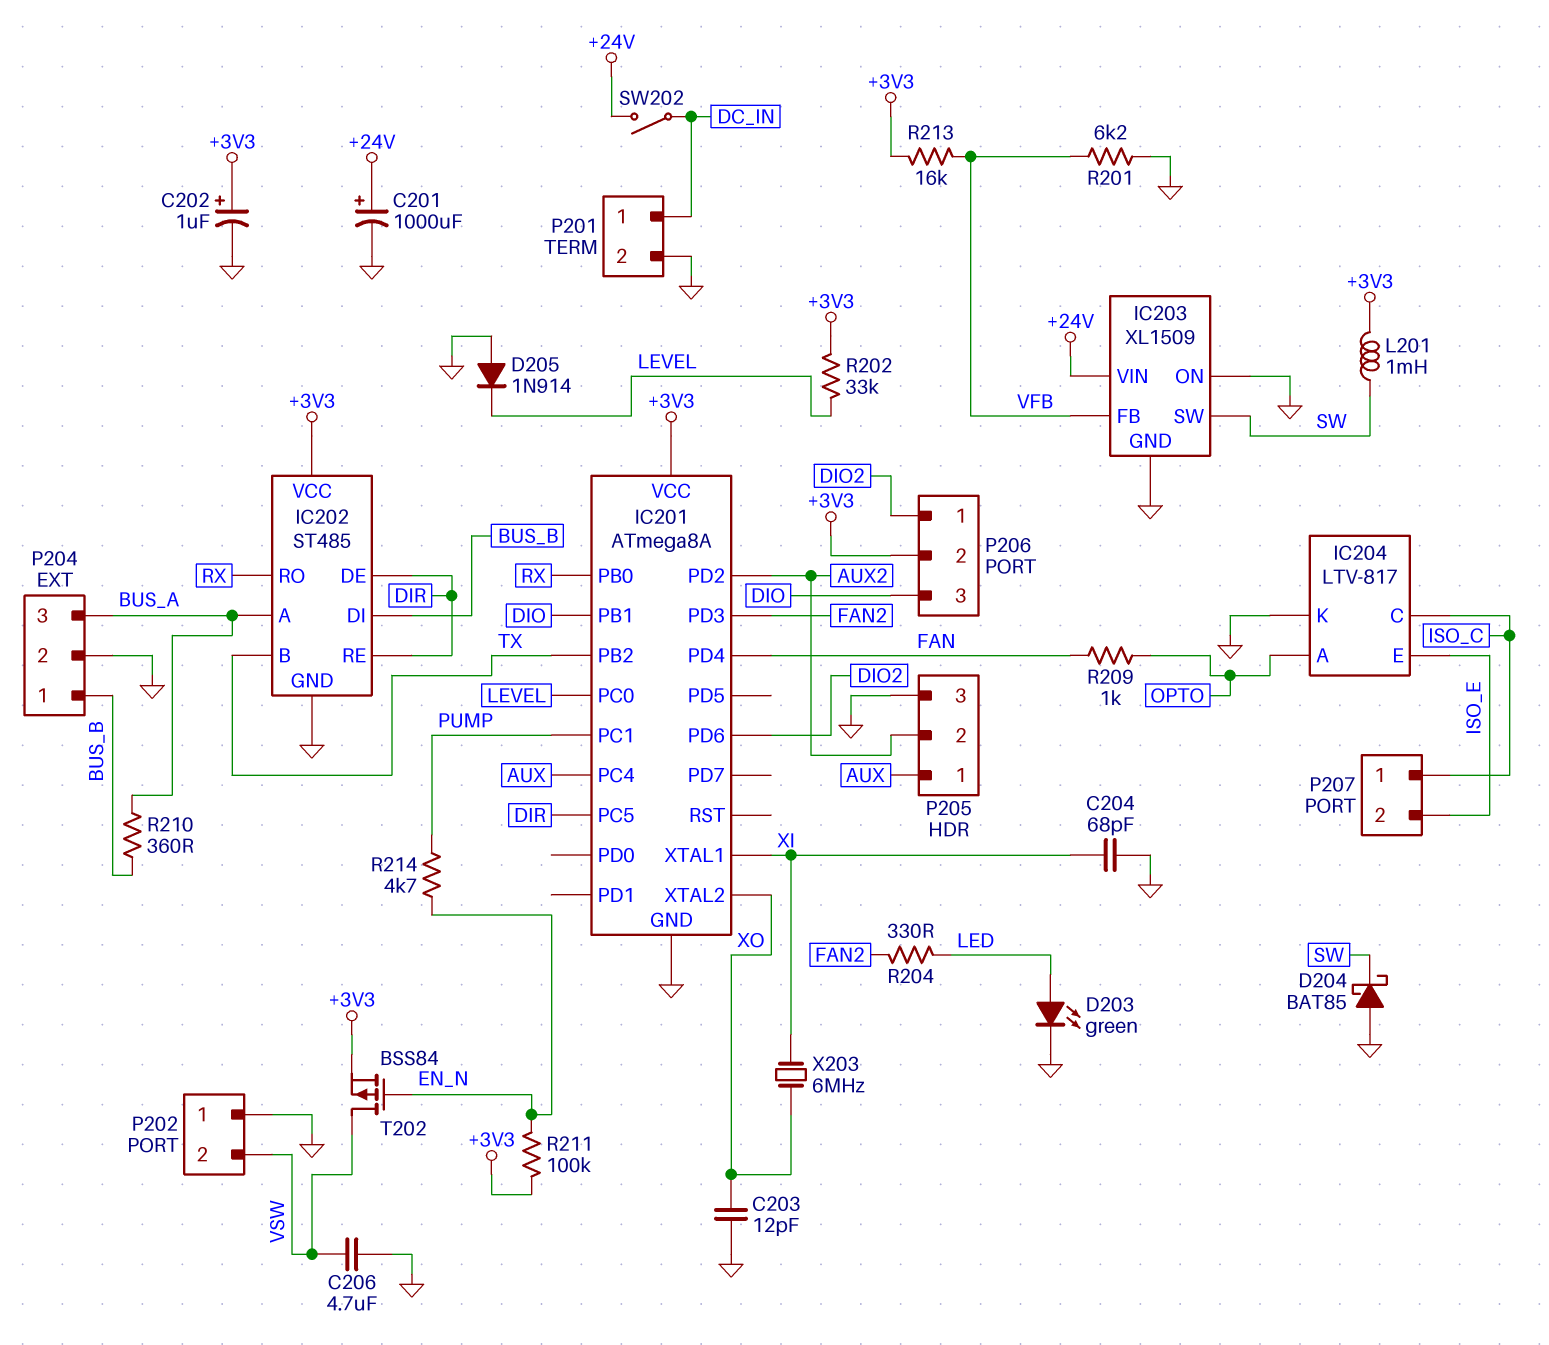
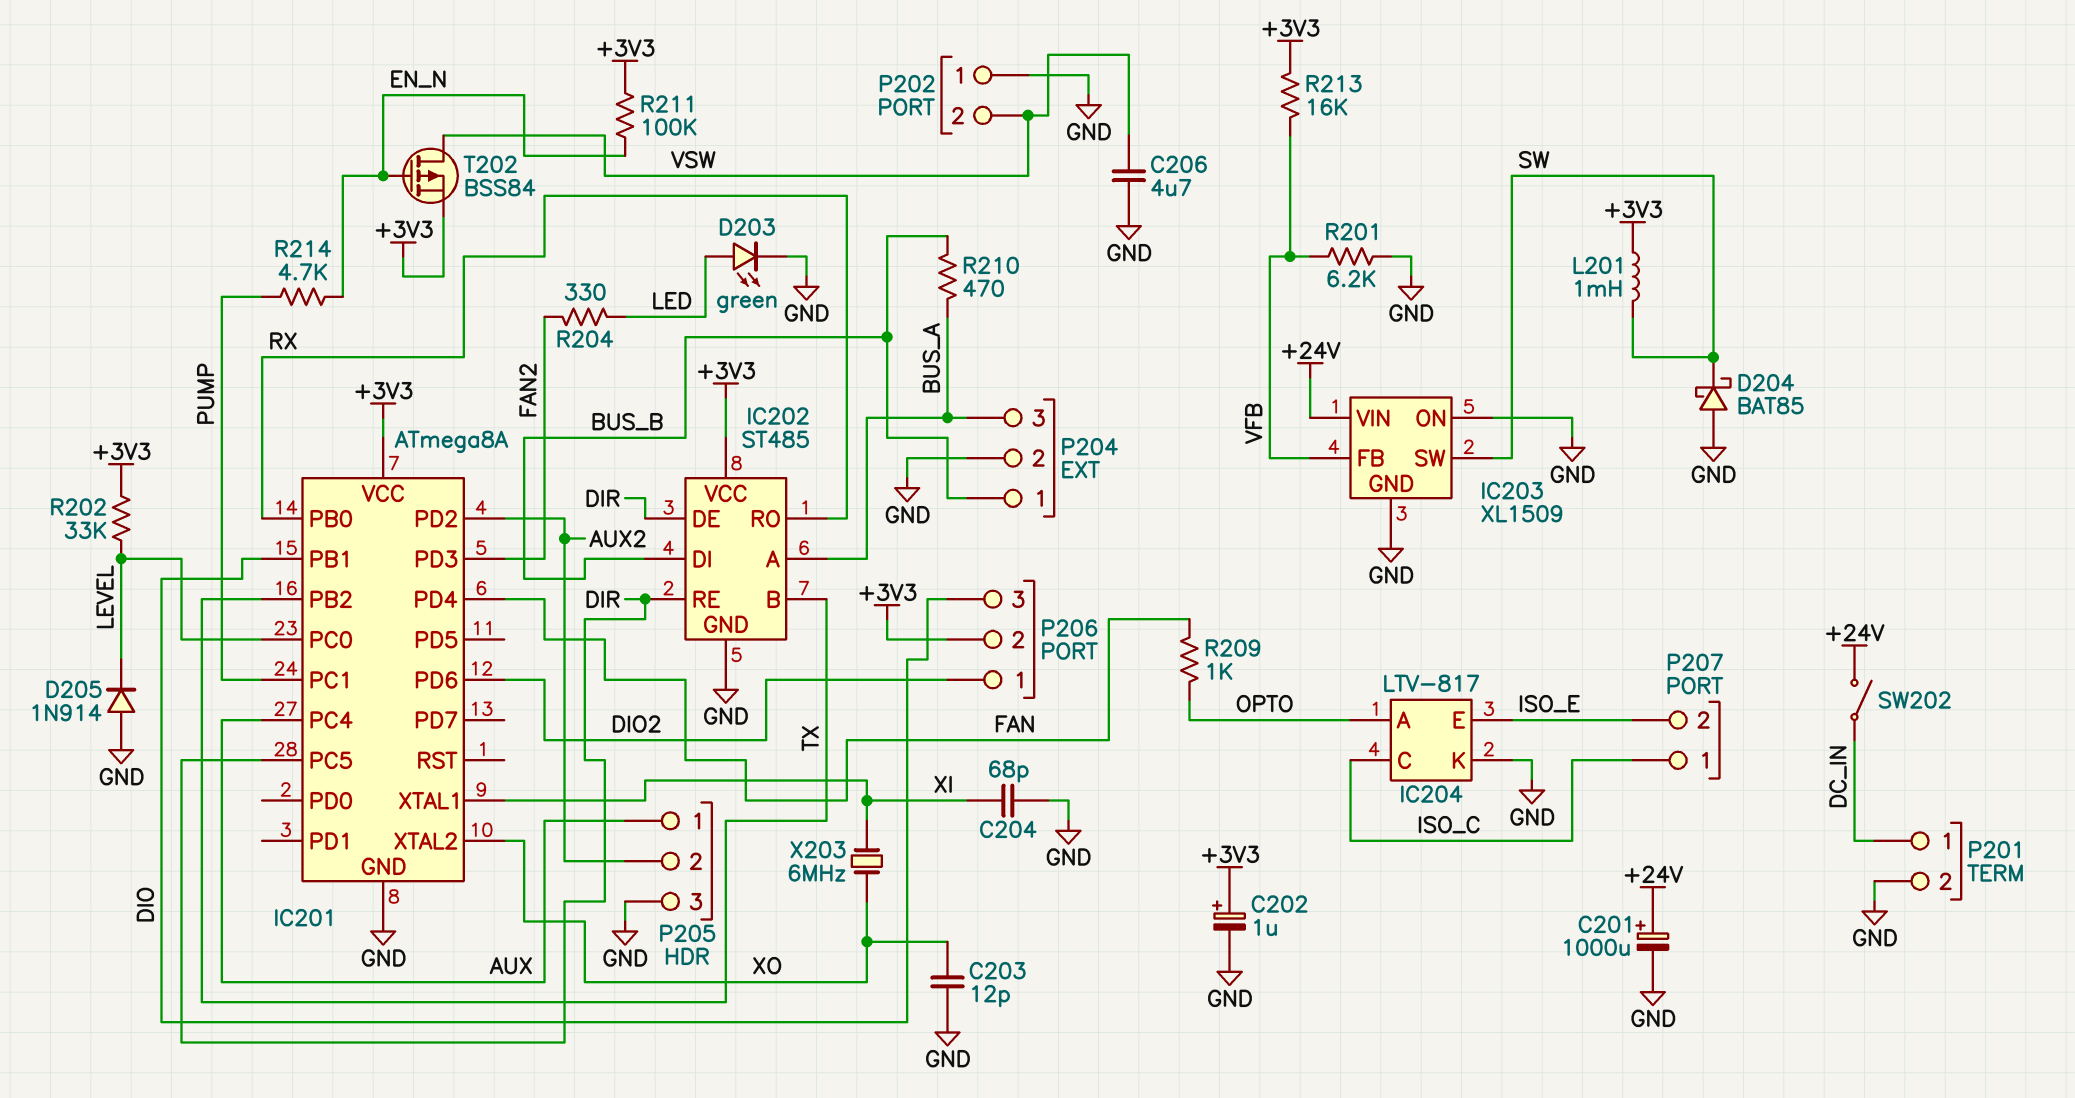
R210: 360 (BUS_A, BUS_B) -> 470 (BUS_A, BUS_B)

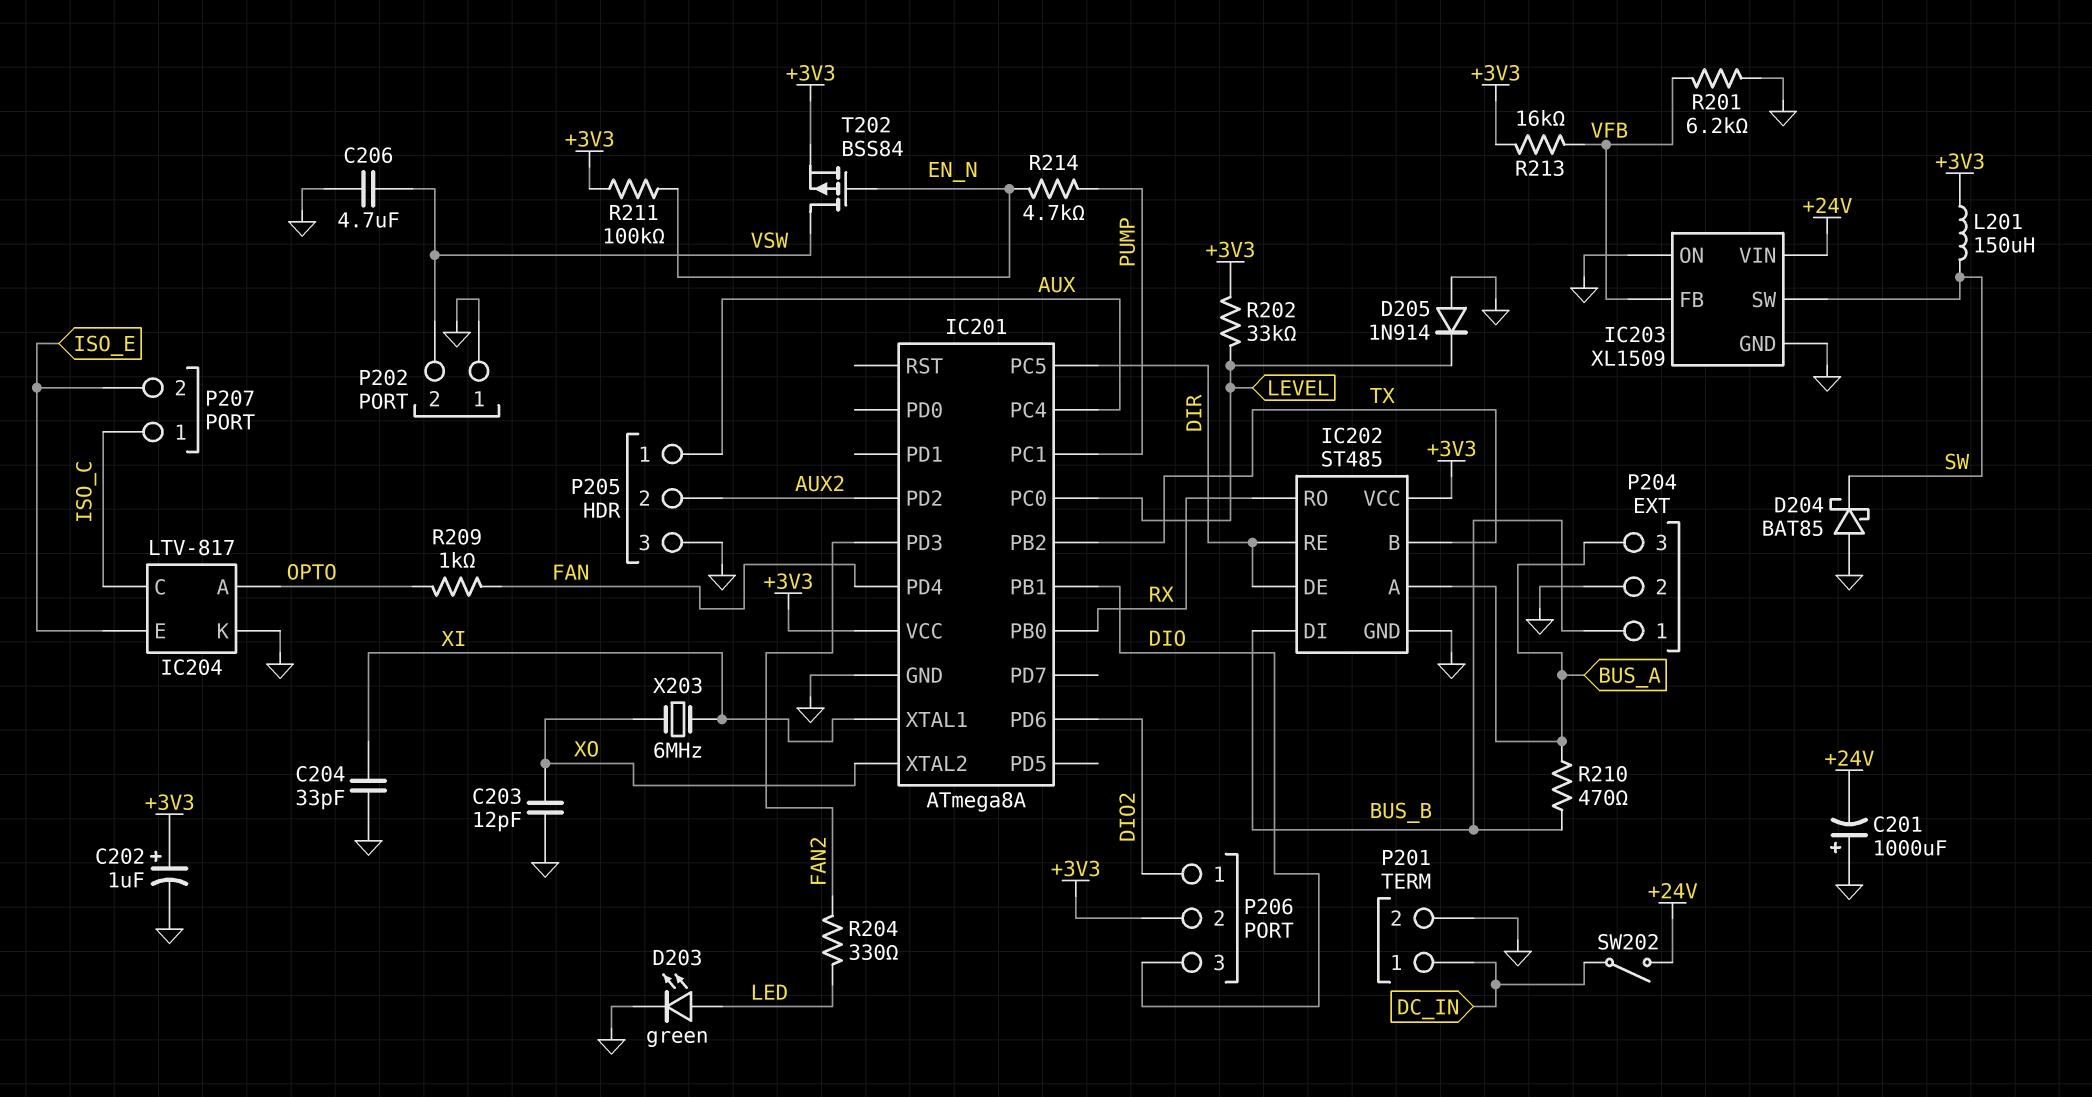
C201: 1000uF (plus +24V, minus GND) -> 1000uF (plus GND, minus +24V)
C204: 68pF (GND, XI) -> 33pF (GND, XI)
L201: 1mH (+3V3, SW) -> 150uH (+3V3, SW)

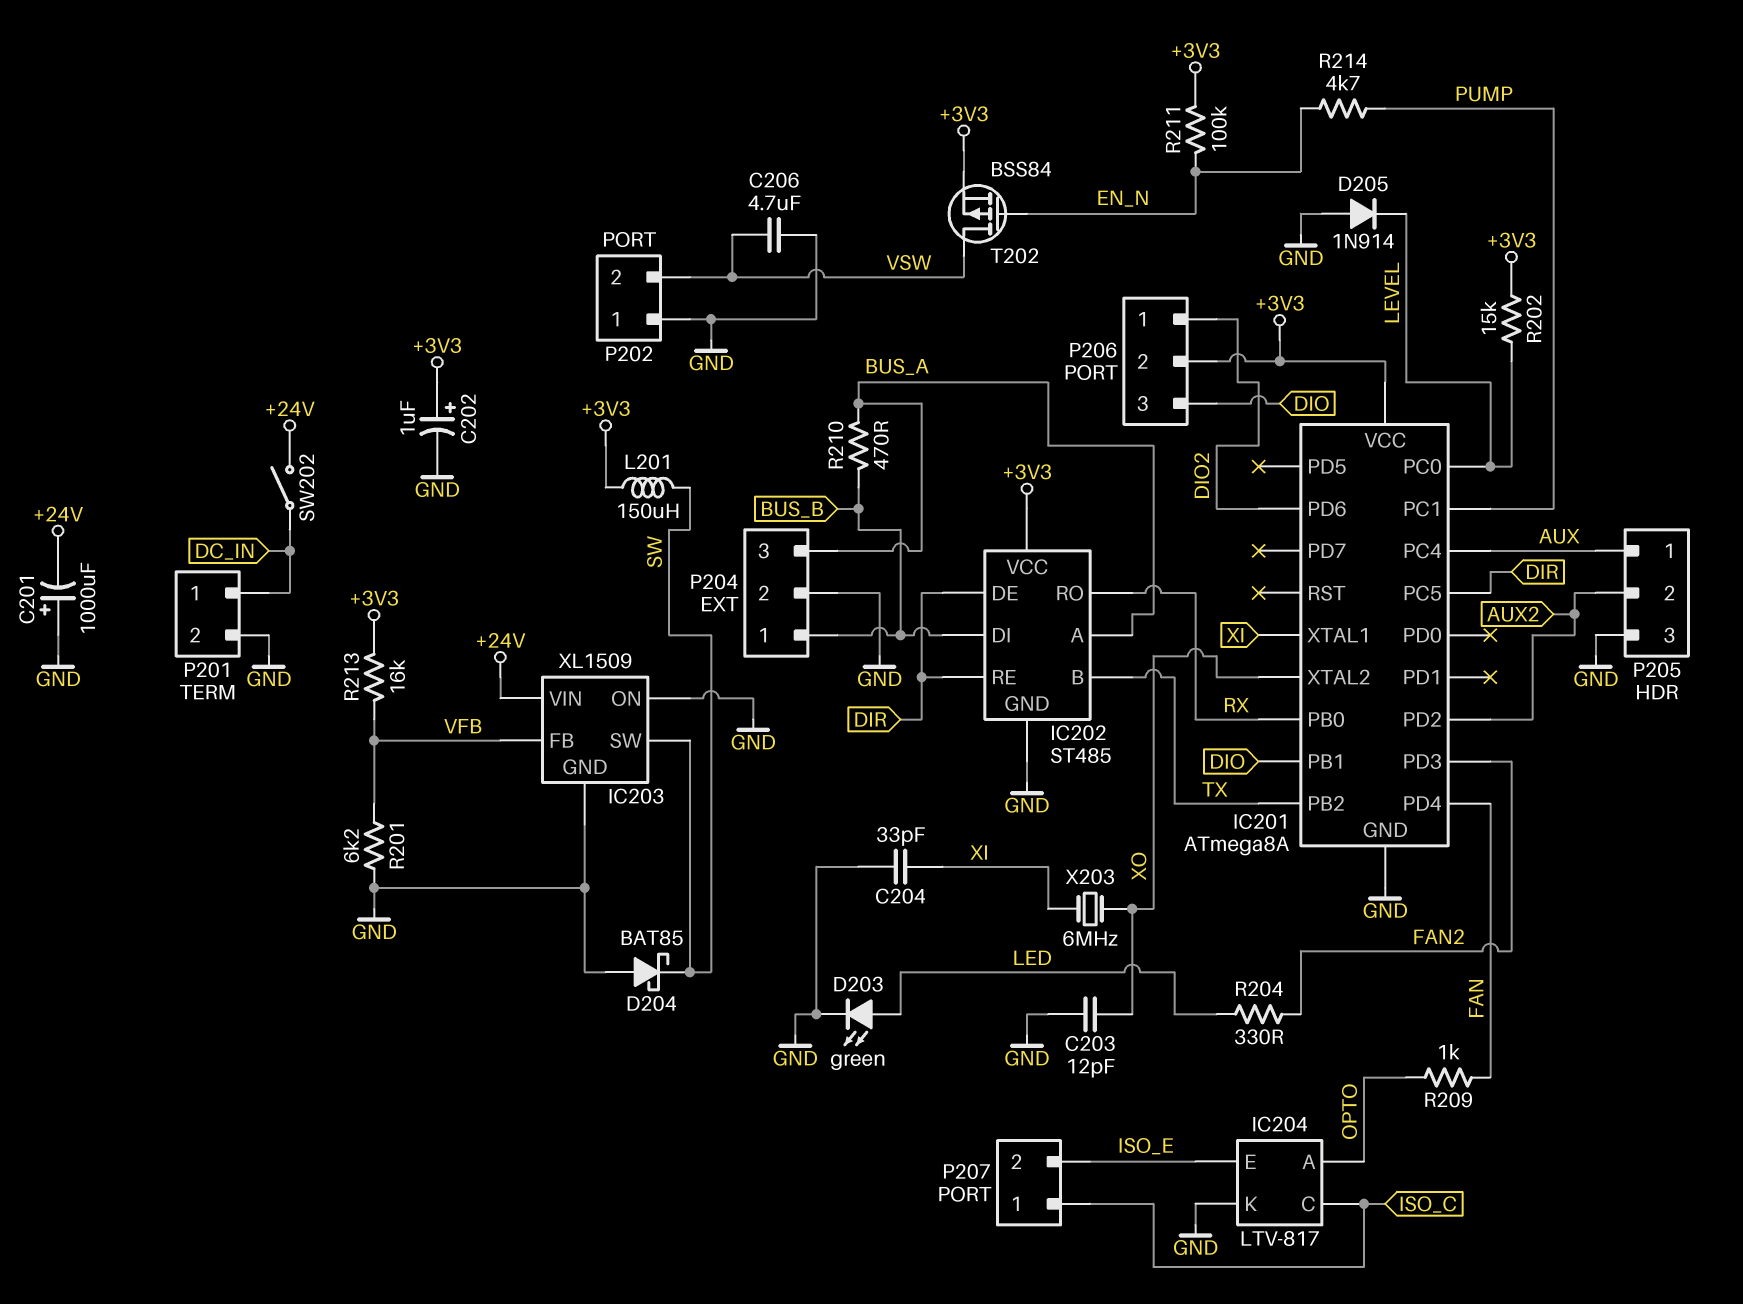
R202: 33k (+3V3, LEVEL) -> 15k (+3V3, LEVEL)

